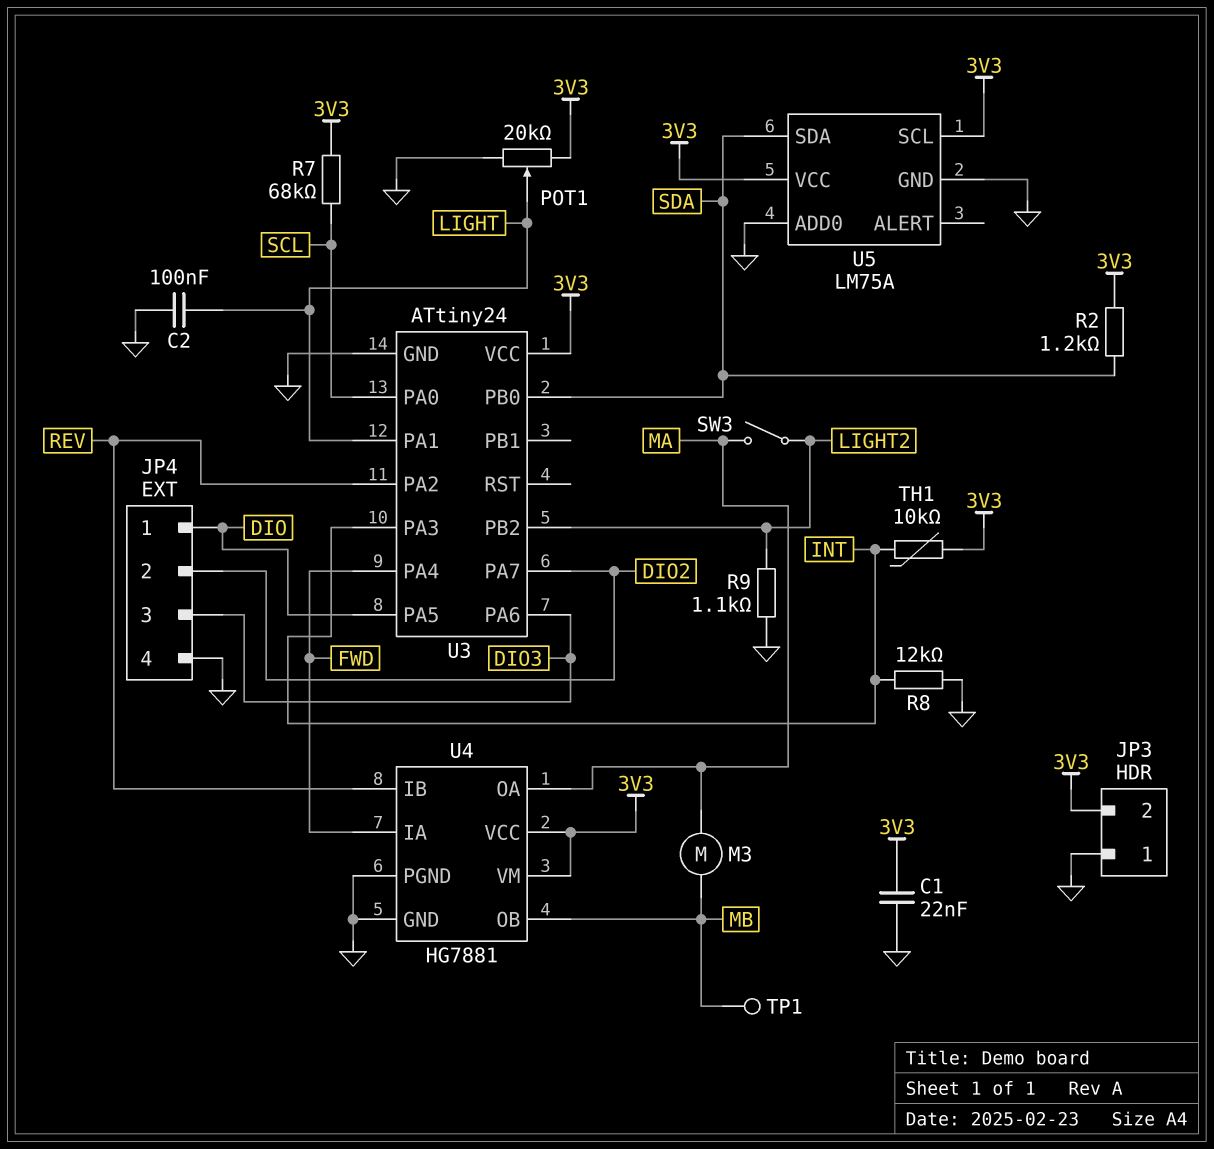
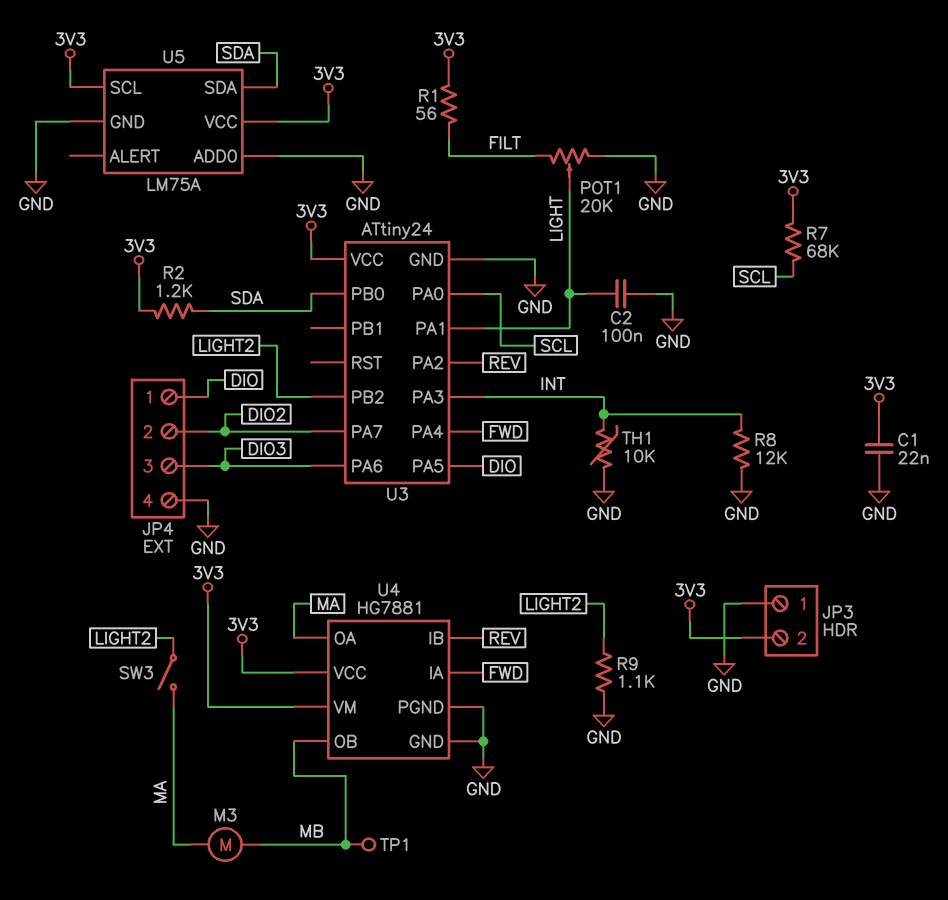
POT1: 20k (3V3, GND, wiper LIGHT) -> 20k (FILT, GND, wiper LIGHT)
R1: none -> 56 (3V3, FILT)
TH1: 10k (3V3, INT) -> 10k (GND, INT)

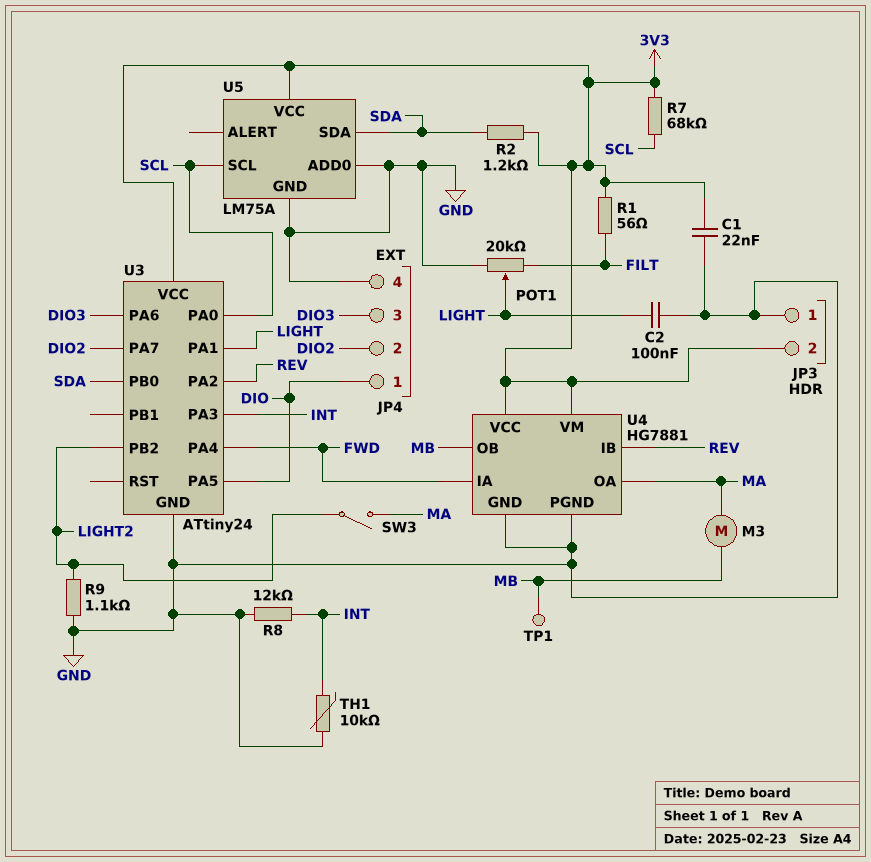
U5 pin SCL: 3V3 -> SCL

